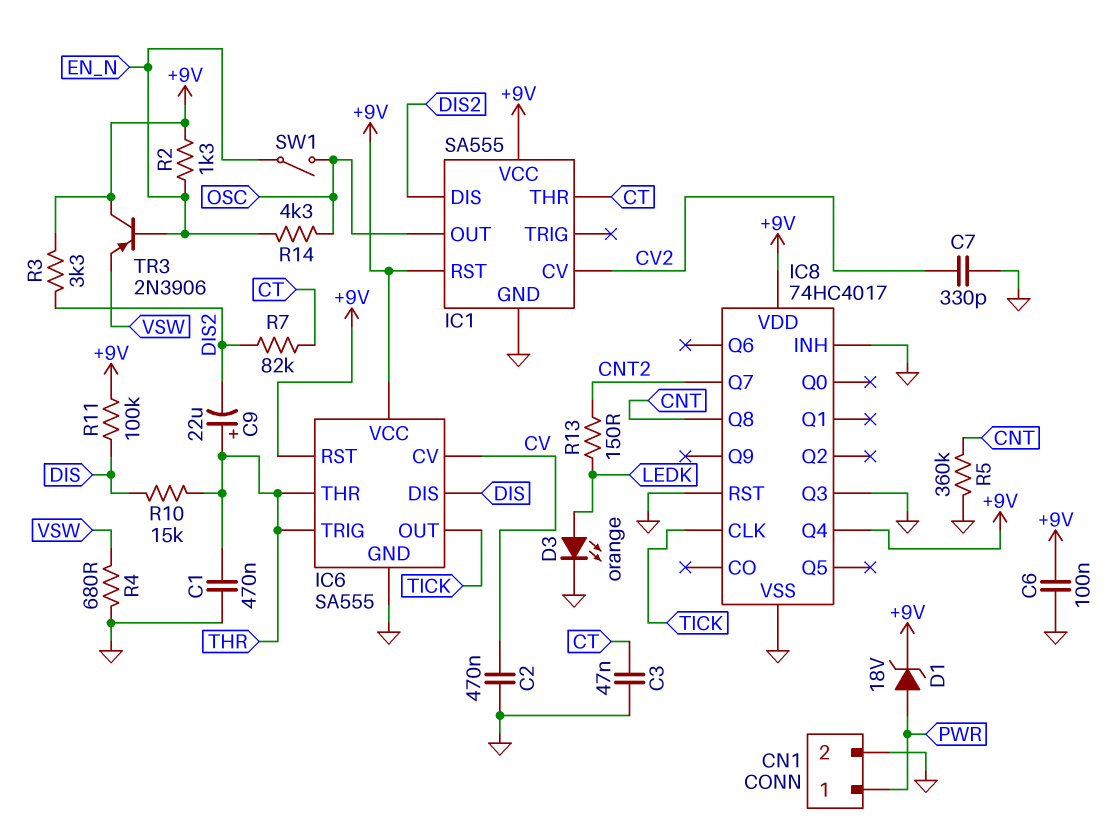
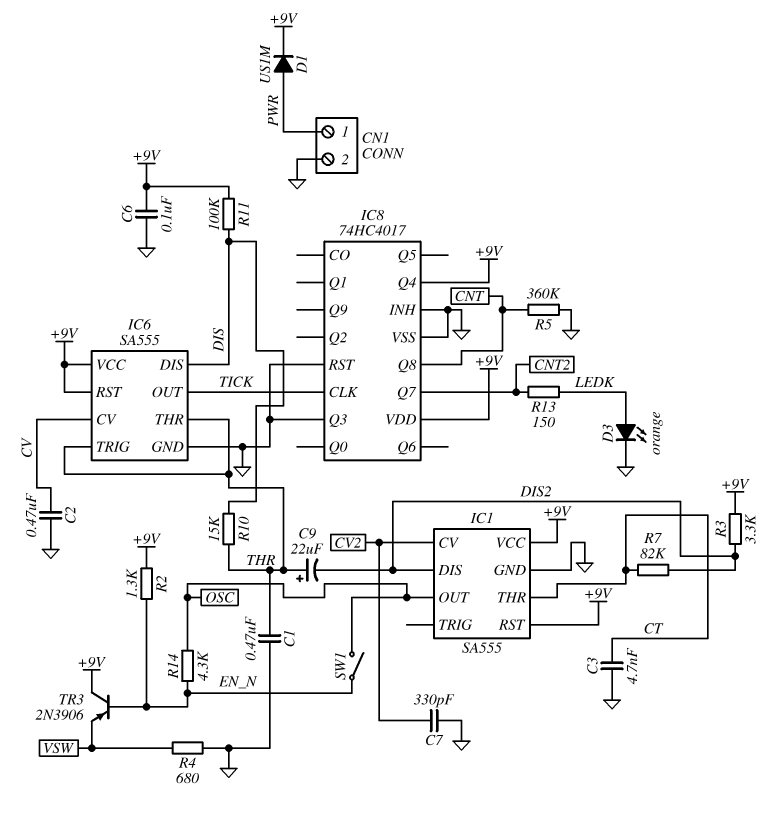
C3: 47nF (CT, GND) -> 4.7nF (CT, GND)
D1: zener 18V (A PWR, K +9V) -> diode US1M (A PWR, K +9V)

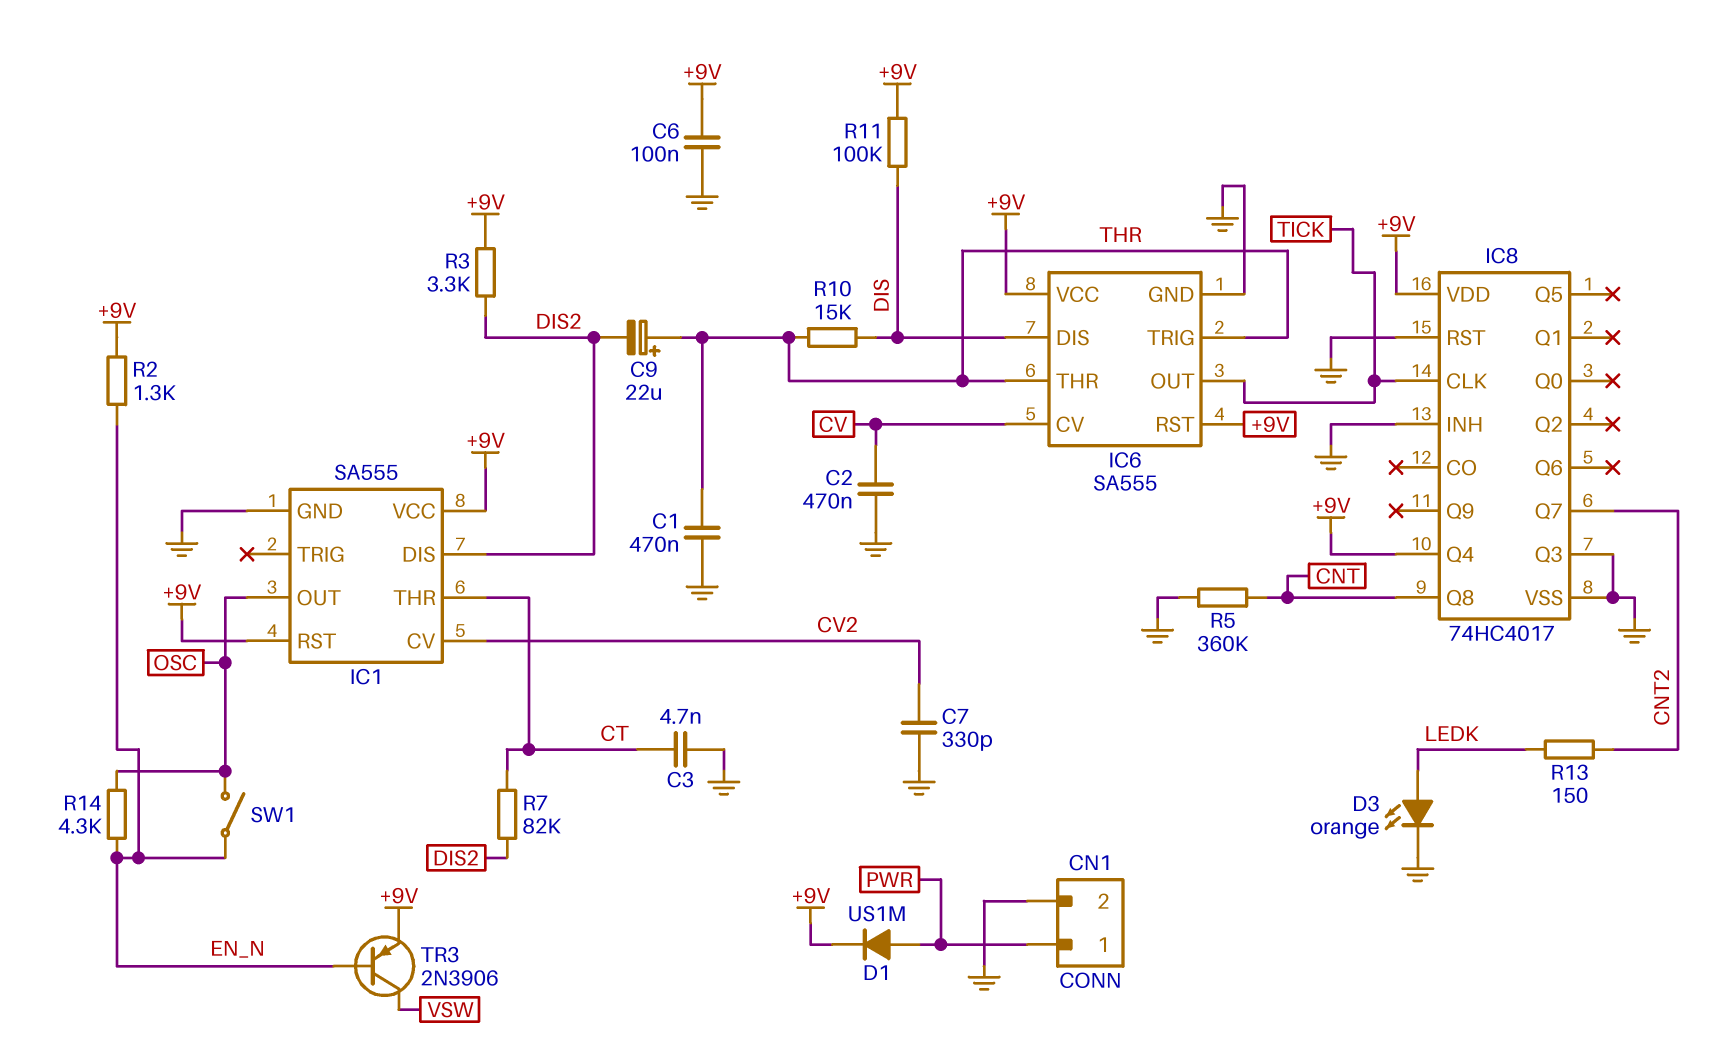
R4: 680 (GND, VSW) -> none
TR3: PNP 2N3906 (B EN_N, C +9V, E VSW) -> PNP 2N3906 (B EN_N, C VSW, E +9V)

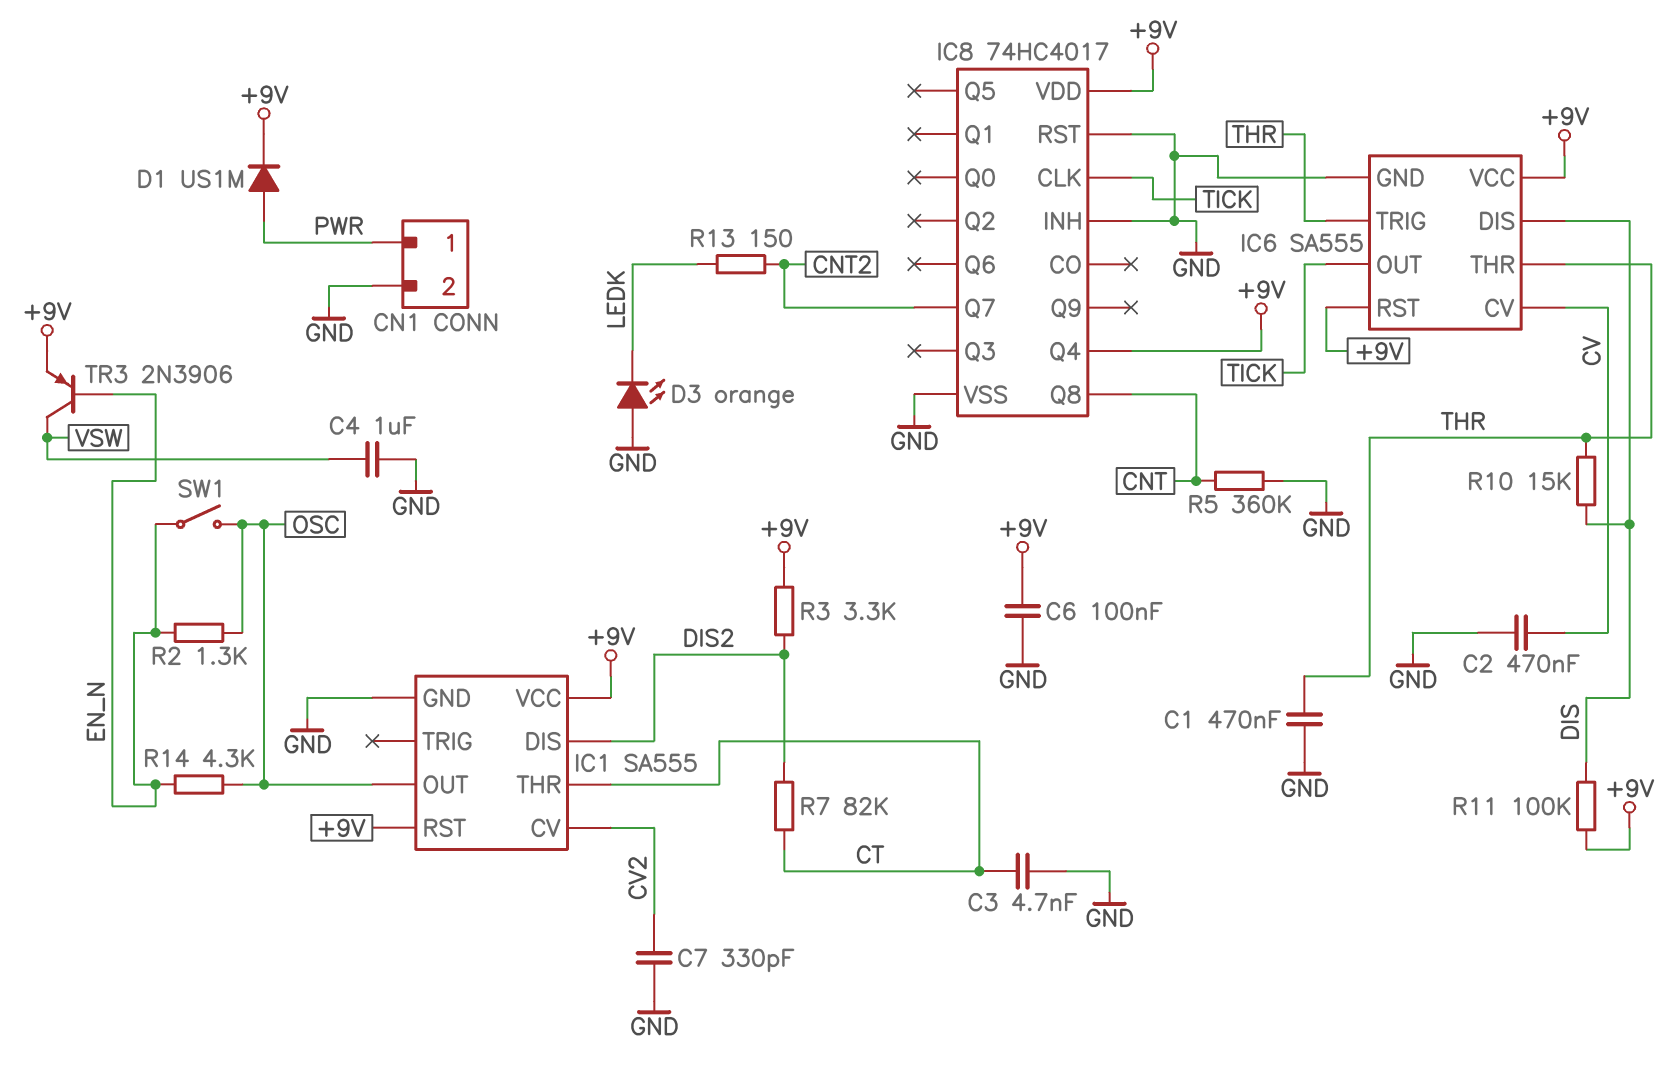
C4: none -> 1uF (GND, VSW)
C9: 22uF (plus THR, minus DIS2) -> none
D3: LED orange (A LEDK, K GND) -> LED orange (A GND, K LEDK)
IC8 pin Q3: GND -> none
R2: 1.3k (+9V, EN_N) -> 1.3k (EN_N, OSC)

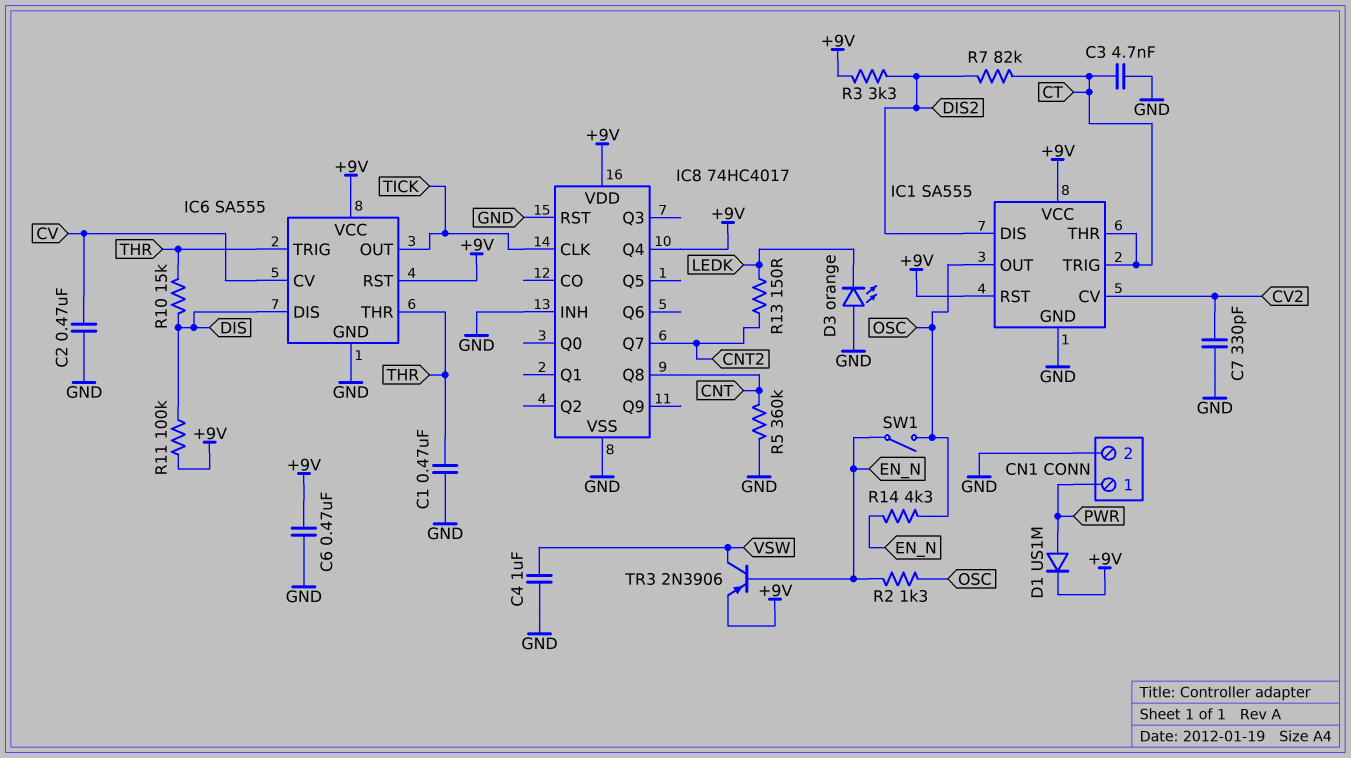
C6: 100nF (+9V, GND) -> 470nF (+9V, GND)
IC1 pin TRIG: none -> CT

